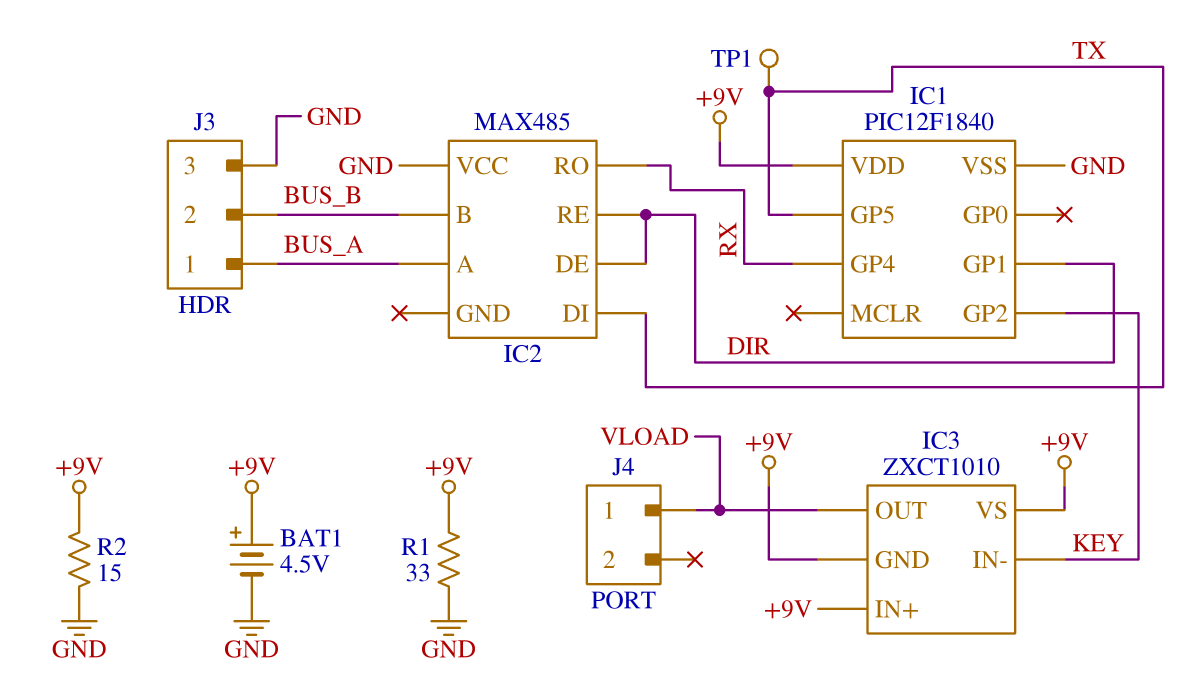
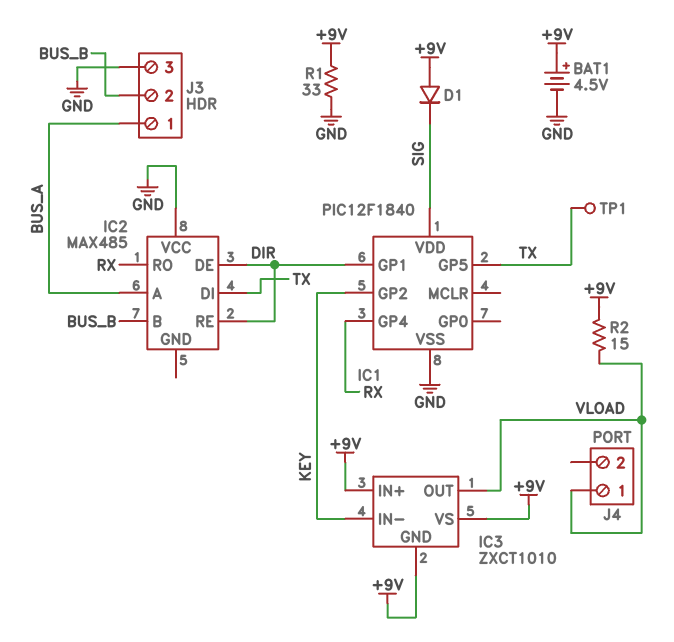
D1: none -> diode (A +9V, K SIG)
IC1 pin VDD: +9V -> SIG
R2: 15 (+9V, GND) -> 15 (+9V, VLOAD)

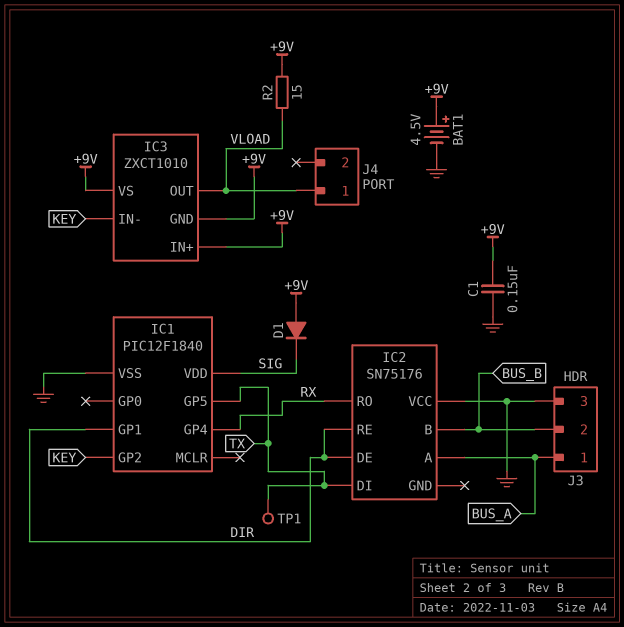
C1: none -> 150nF (+9V, GND)
IC2: MAX485 -> SN75176
R1: 33 (+9V, GND) -> none

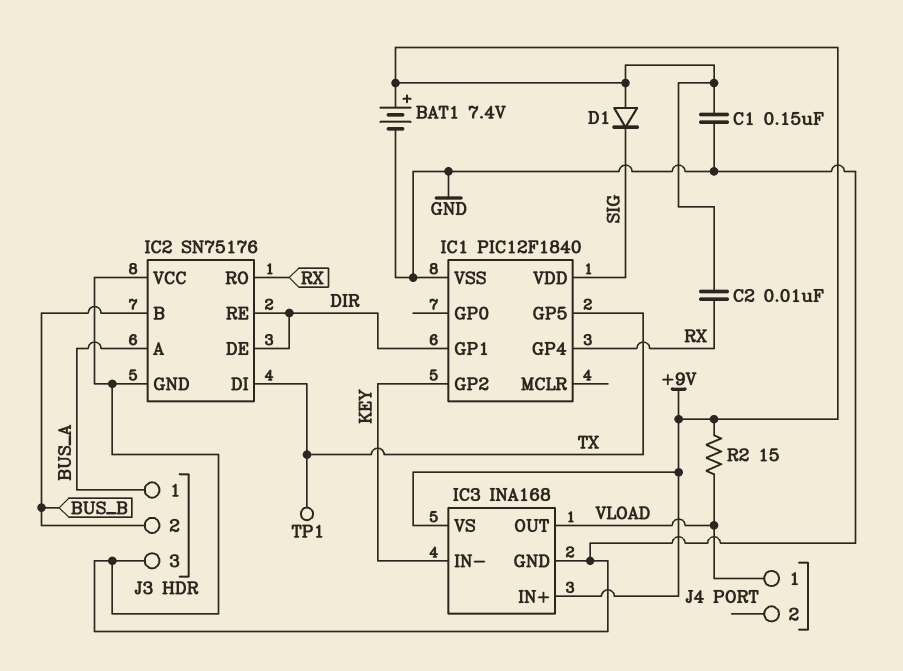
BAT1: 4.5V (plus +9V, minus GND) -> 7.4V (plus +9V, minus GND)
C2: none -> 10nF (+9V, RX)
IC2 pin GND: none -> GND
IC3: ZXCT1010 -> INA168
IC3 pin GND: +9V -> GND

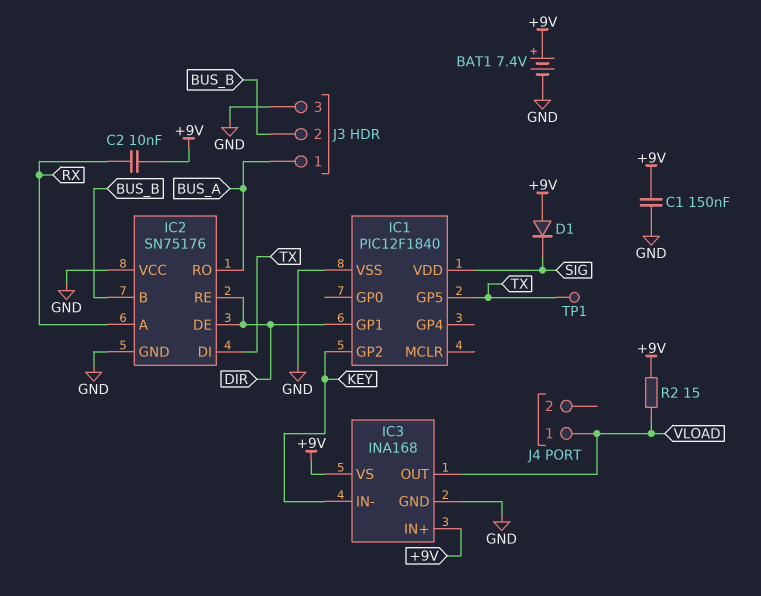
IC1 pin GP4: RX -> none
IC2 pin A: BUS_A -> RX
IC2 pin RO: RX -> BUS_A

